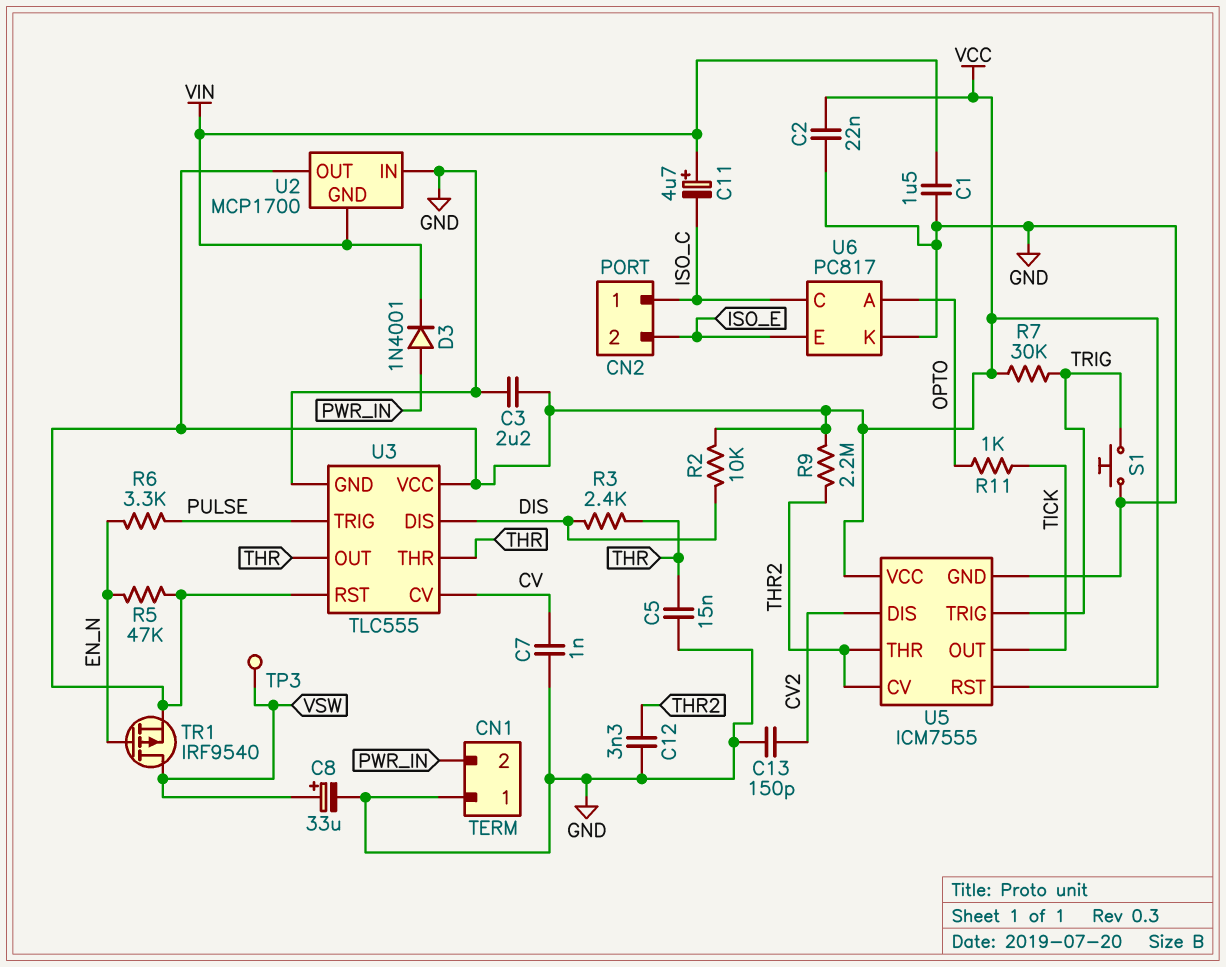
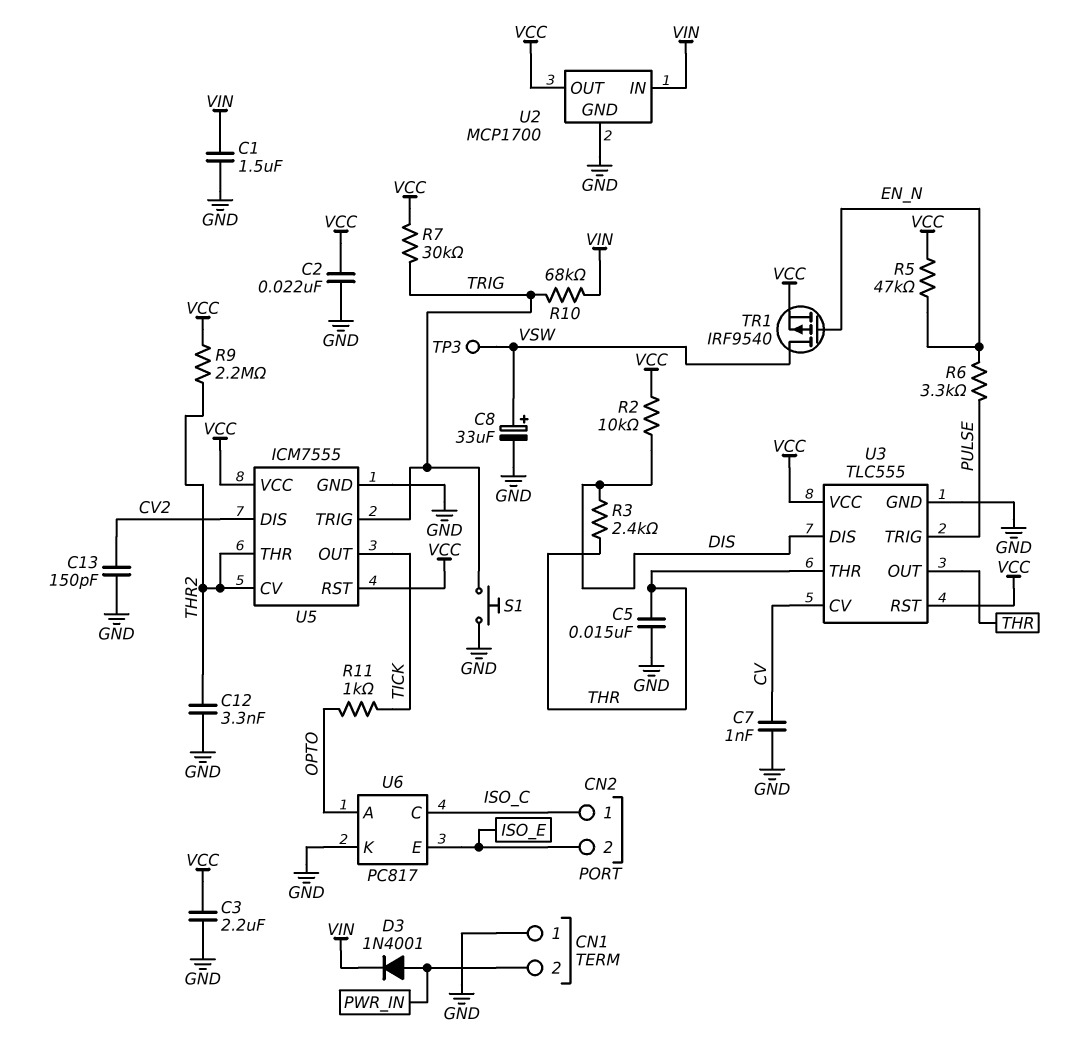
C11: 4.7uF (plus VIN, minus ISO_C) -> none
R10: none -> 68k (TRIG, VIN)
U2 pin GND: VIN -> GND
U2 pin IN: GND -> VIN

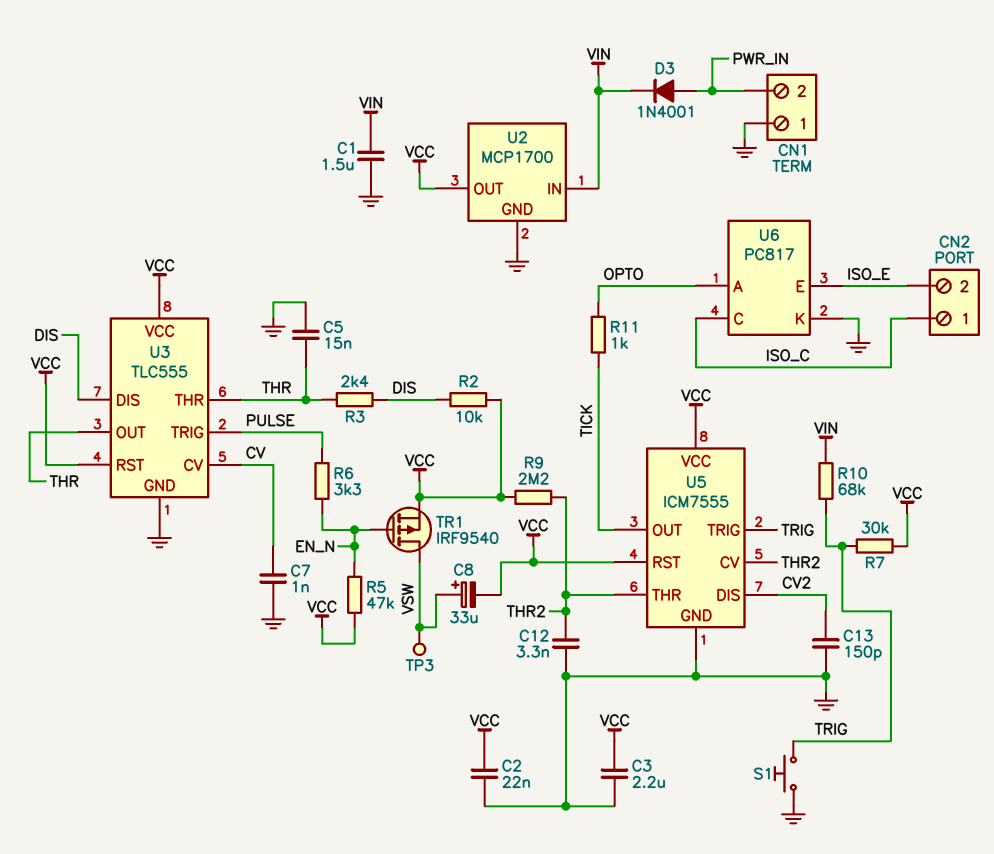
C8: 33uF (plus VSW, minus GND) -> 33uF (plus VSW, minus VCC)

